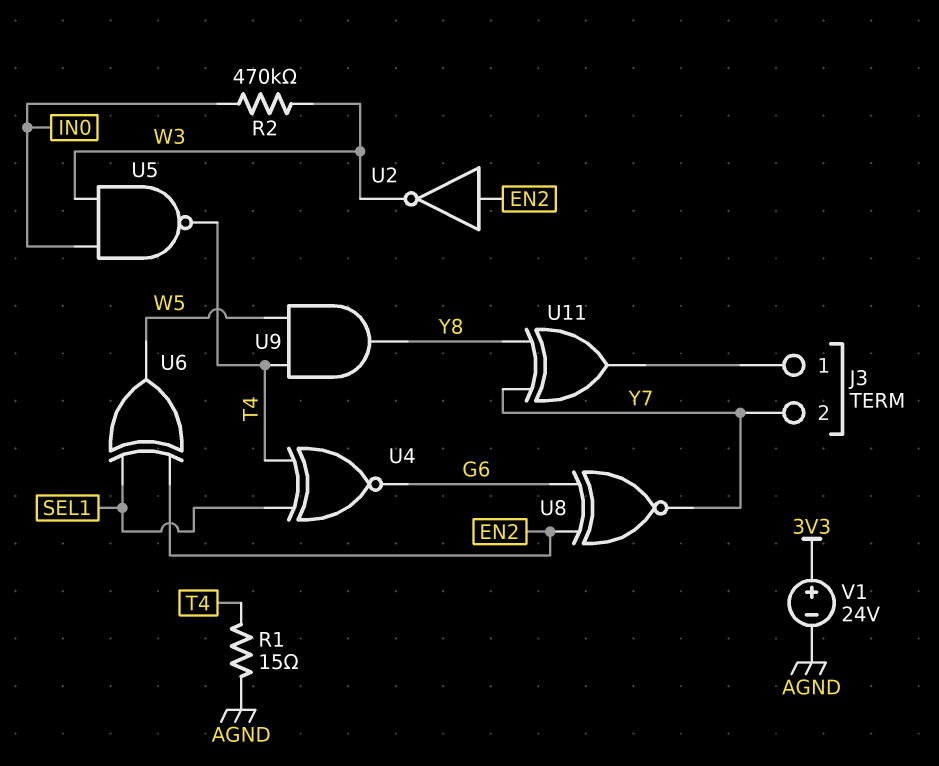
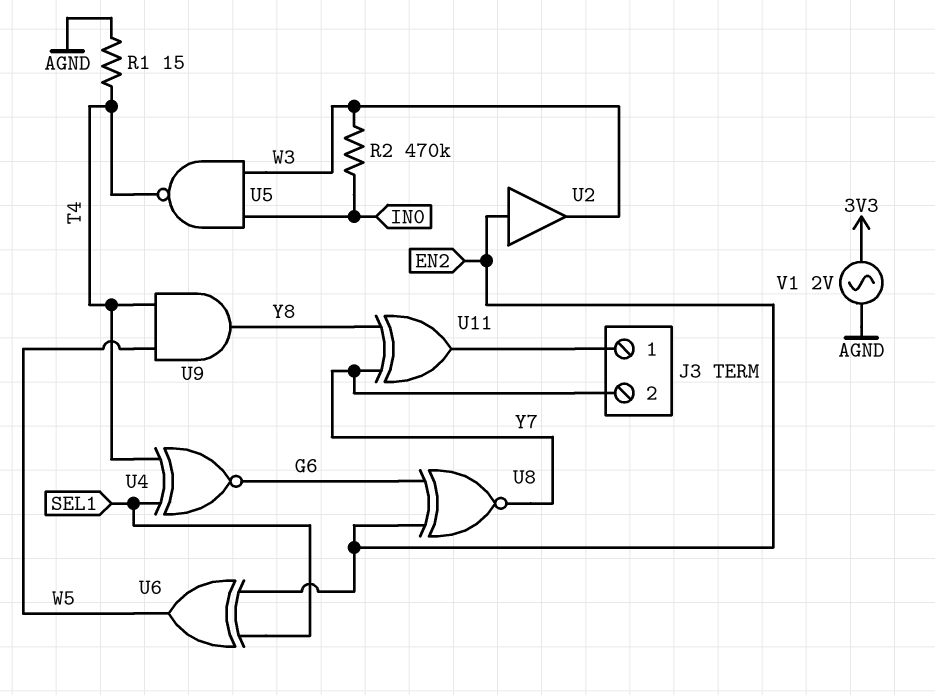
U2: NOT (in EN2, out W3) -> buffer (in EN2, out W3)
V1: 24V (plus 3V3, minus AGND) -> AC 2V (3V3, AGND)

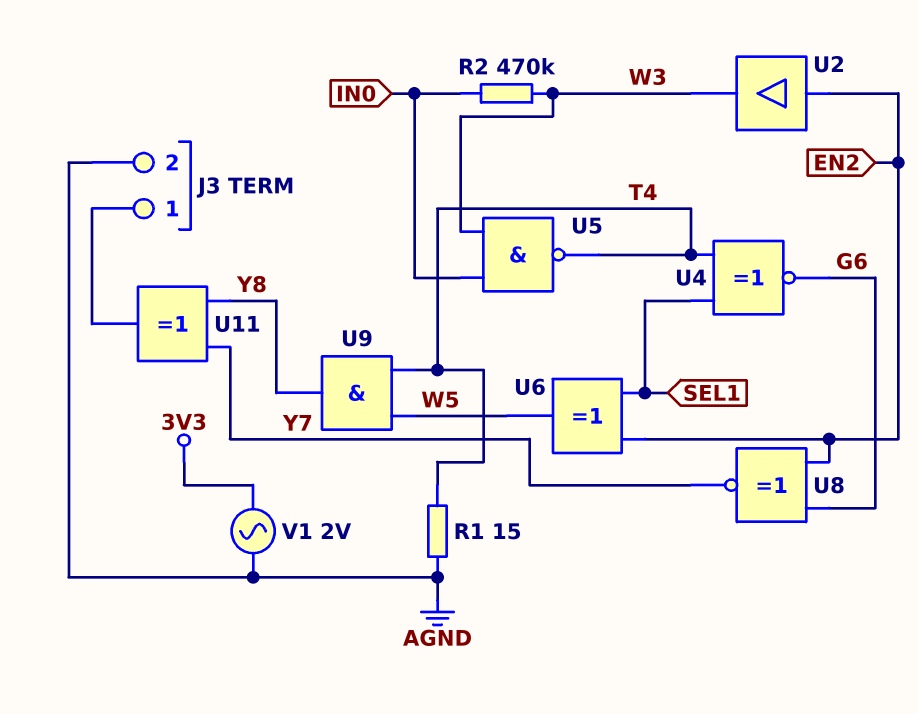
J3 pin 2: Y7 -> AGND

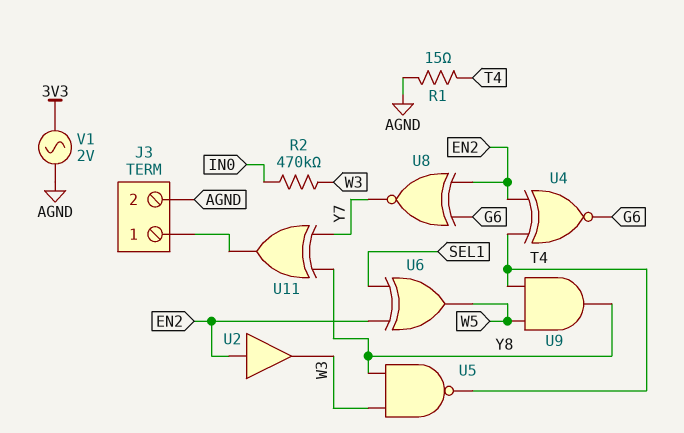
U4: XNOR (in SEL1, in T4, out G6) -> XNOR (in EN2, in T4, out G6)
U5: NAND (in IN0, in W3, out T4) -> NAND (in W3, in Y8, out T4)

